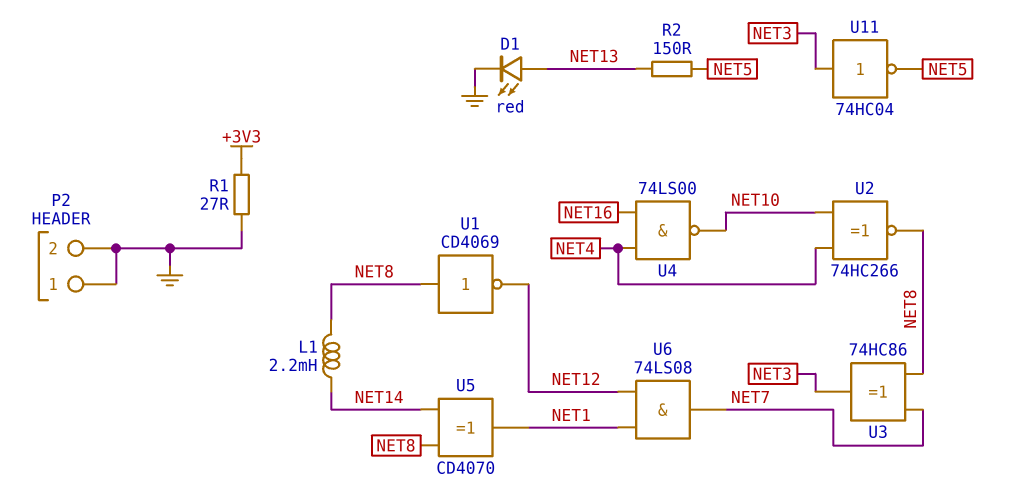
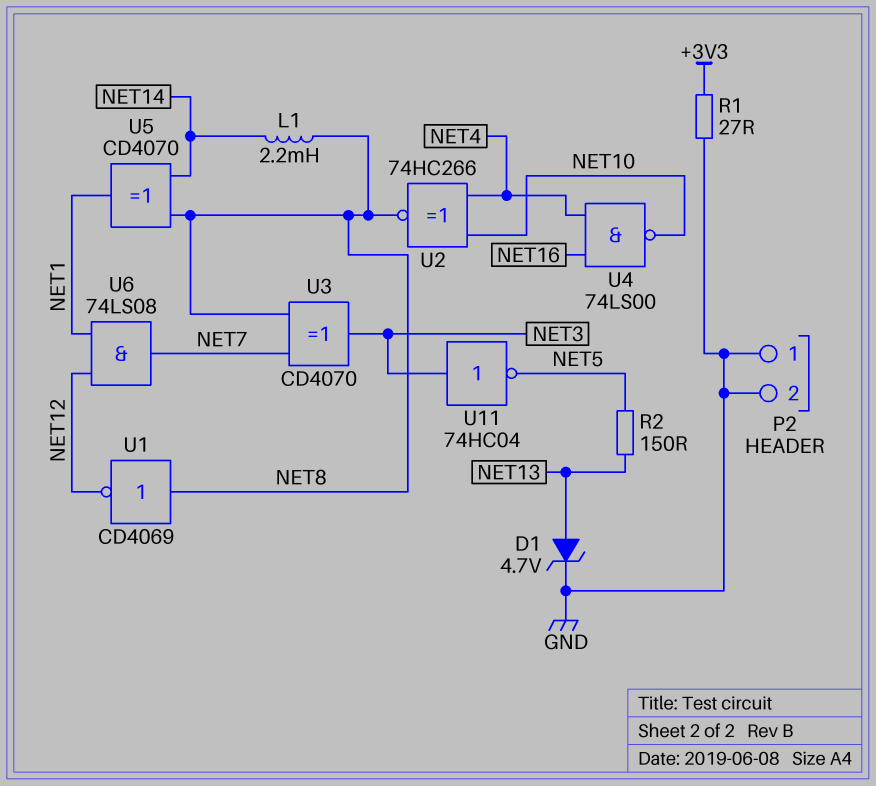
D1: LED red (A NET13, K GND) -> zener 4.7V (A NET13, K GND)
U3: XOR 74HC86 (in NET7, in NET8, out NET3) -> XOR CD4070 (in NET7, in NET8, out NET3)

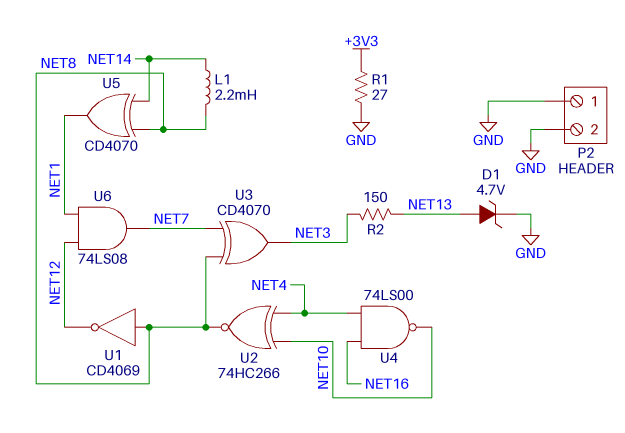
R2: 150 (NET5, NET13) -> 150 (NET3, NET13)
U11: NOT 74HC04 (in NET3, out NET5) -> none

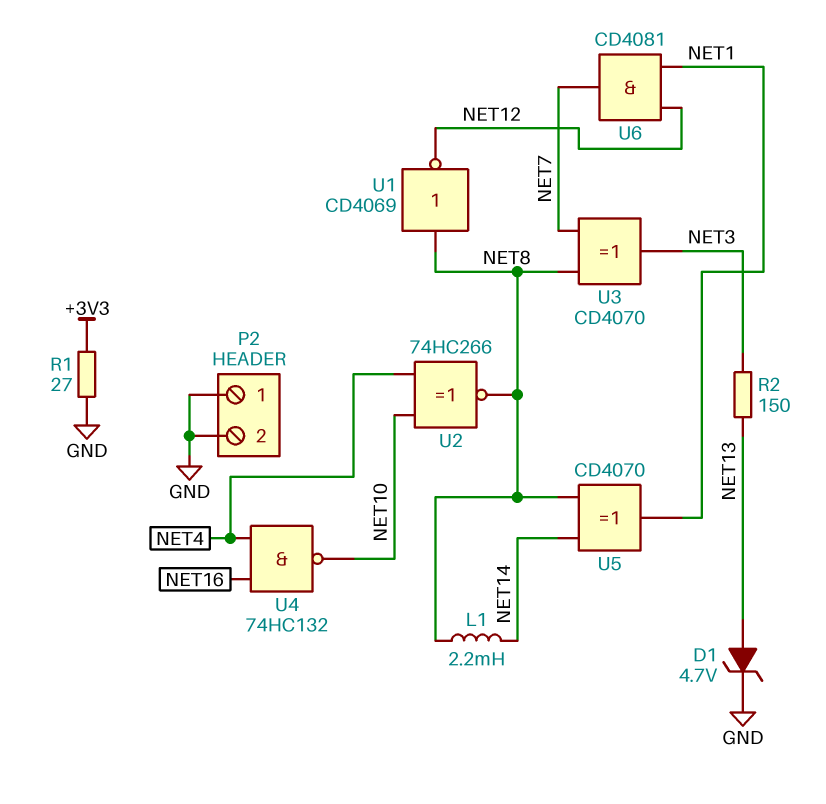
U4: NAND 74LS00 (in NET4, in NET16, out NET10) -> NAND 74HC132 (in NET4, in NET16, out NET10)
U6: AND 74LS08 (in NET1, in NET12, out NET7) -> AND CD4081 (in NET1, in NET12, out NET7)

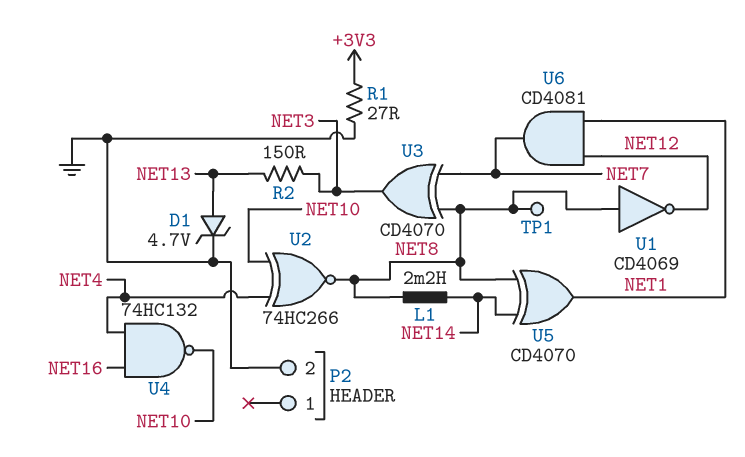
P2 pin 1: GND -> none
TP1: none -> test point (NET8)

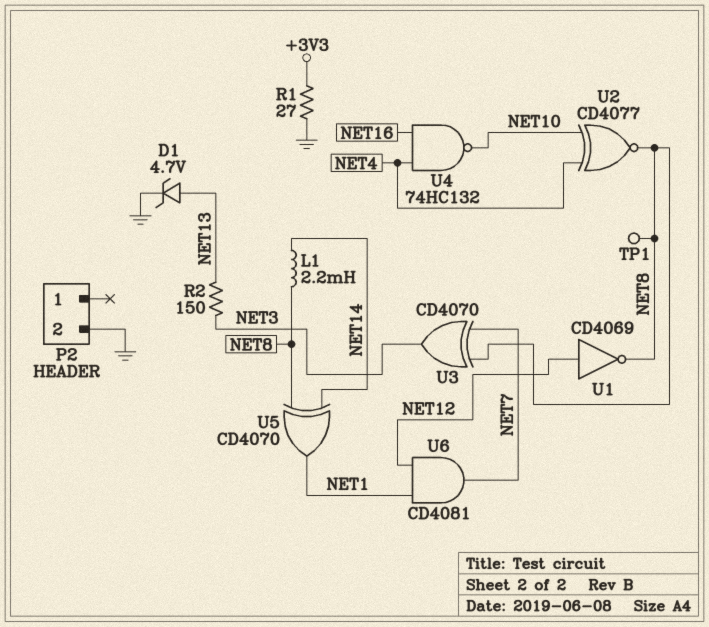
U1: NOT CD4069 (in NET8, out NET12) -> NOT CD4069 (in NET12, out NET8)
U2: XNOR 74HC266 (in NET4, in NET10, out NET8) -> XNOR CD4077 (in NET4, in NET10, out NET8)

